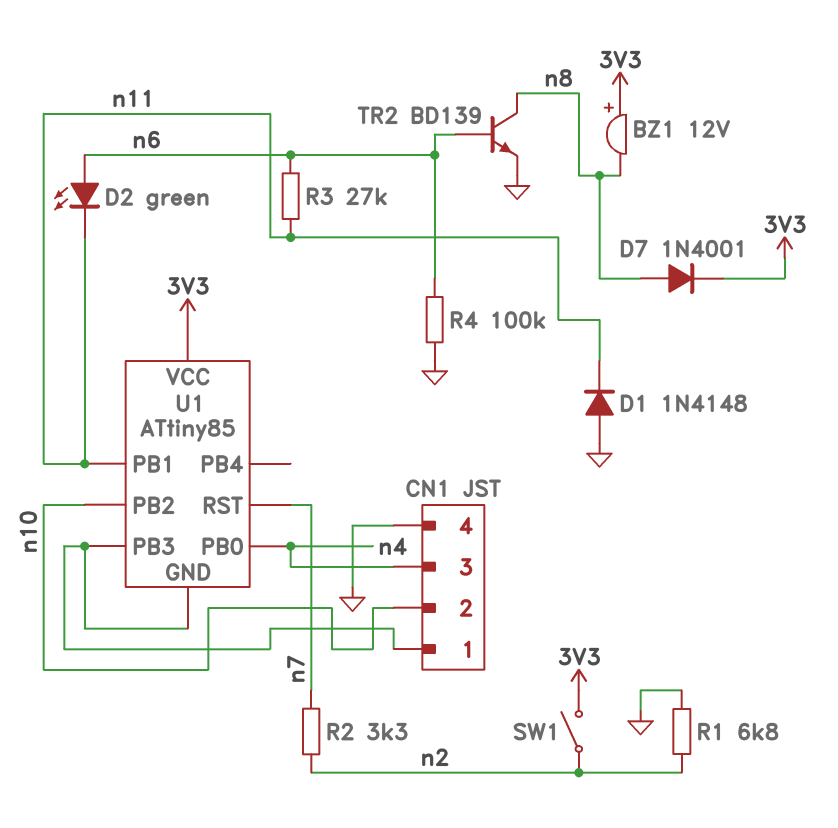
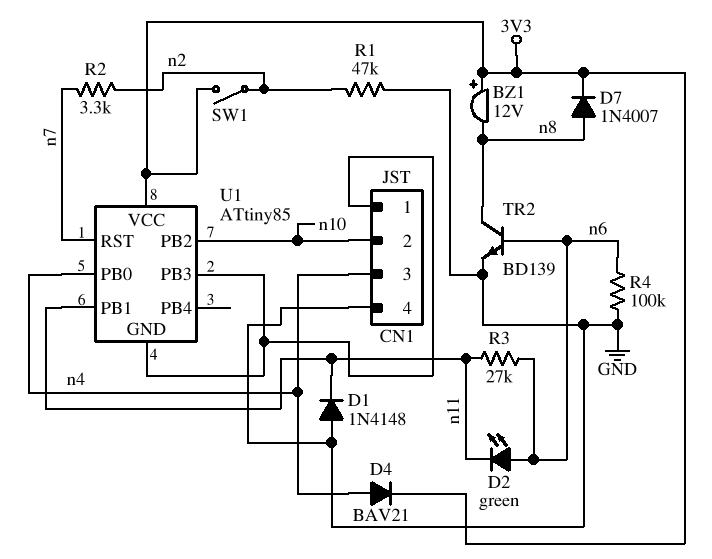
D4: none -> diode BAV21 (A n4, K 3V3)
D7: diode 1N4001 (A n8, K 3V3) -> diode 1N4007 (A n8, K 3V3)
R1: 6.8k (GND, n2) -> 47k (GND, n2)

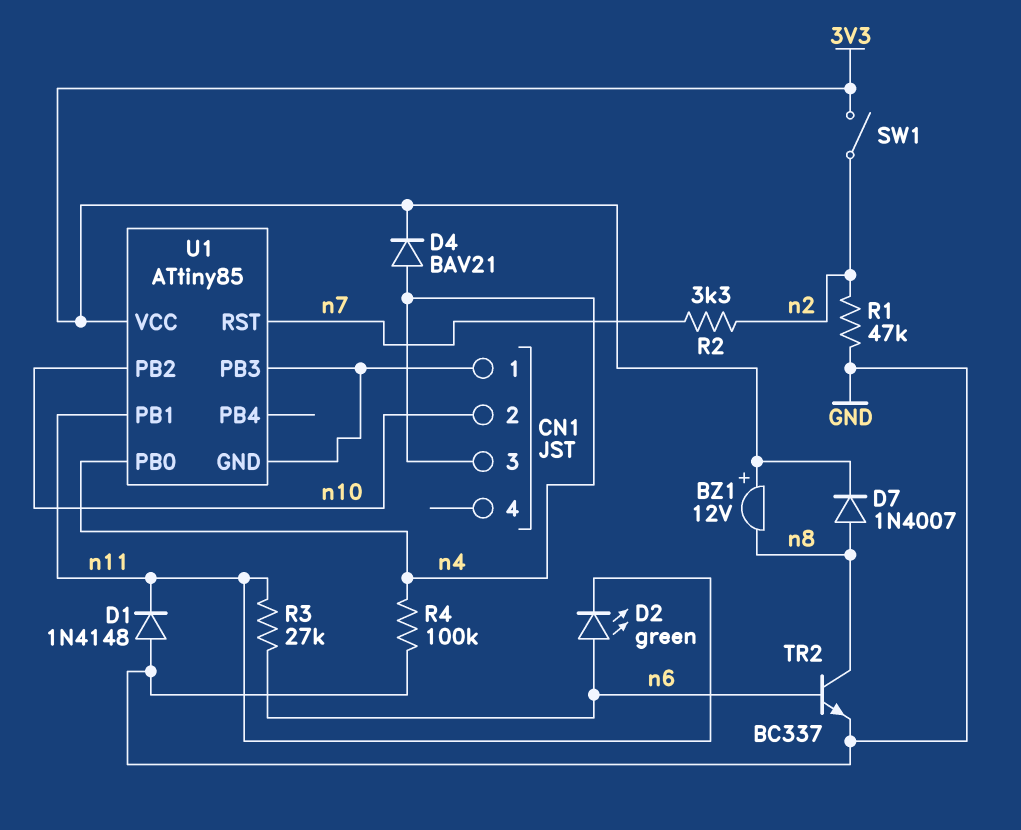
CN1 pin 4: GND -> none
R4: 100k (GND, n6) -> 100k (GND, n4)
TR2: NPN BD139 (B n6, C n8, E GND) -> NPN BC337 (B n6, C n8, E GND)

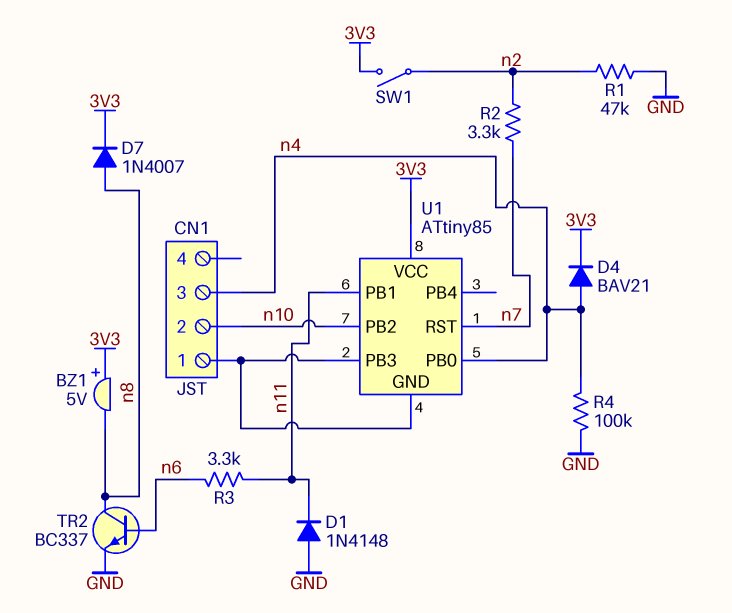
BZ1: buzzer 12V (plus 3V3, minus n8) -> buzzer 5V (plus 3V3, minus n8)
D2: LED green (A n6, K n11) -> none
R3: 27k (n6, n11) -> 3.3k (n6, n11)

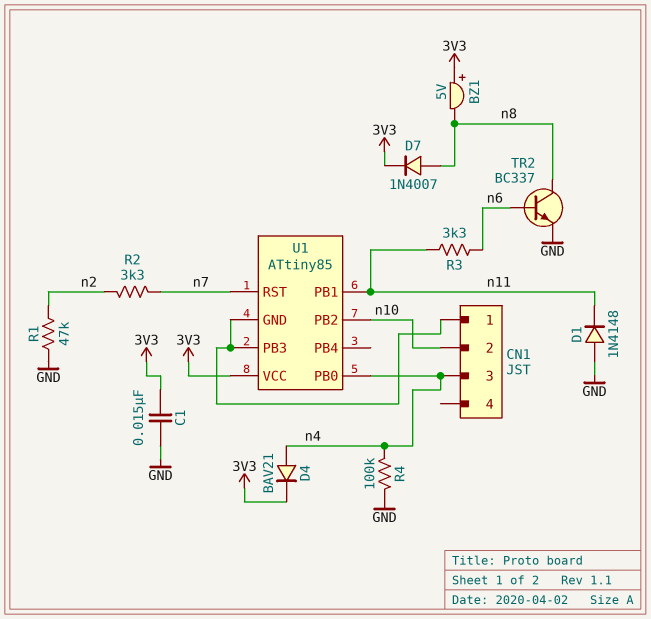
C1: none -> 15nF (3V3, GND)
SW1: switch (3V3, n2) -> none

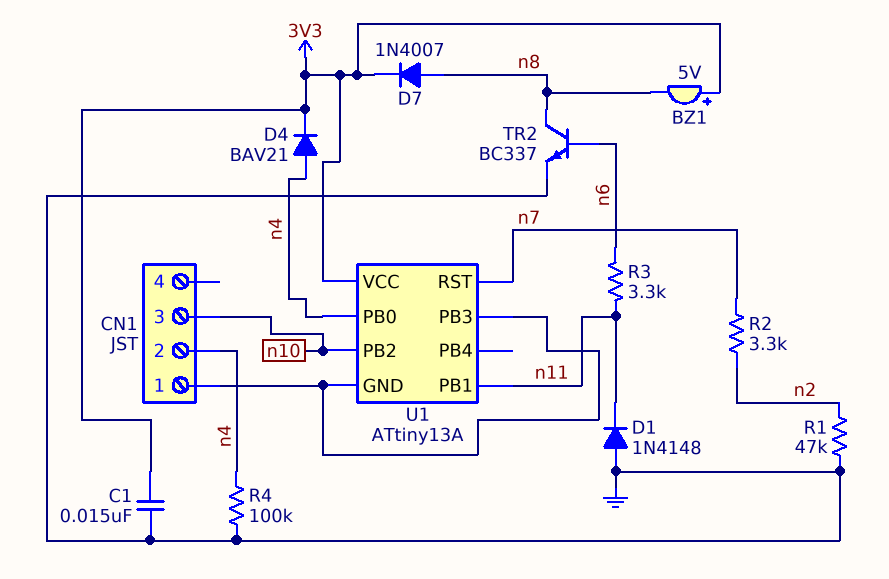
CN1 pin 2: n10 -> n4
CN1 pin 3: n4 -> n10
U1: ATtiny85 -> ATtiny13A

